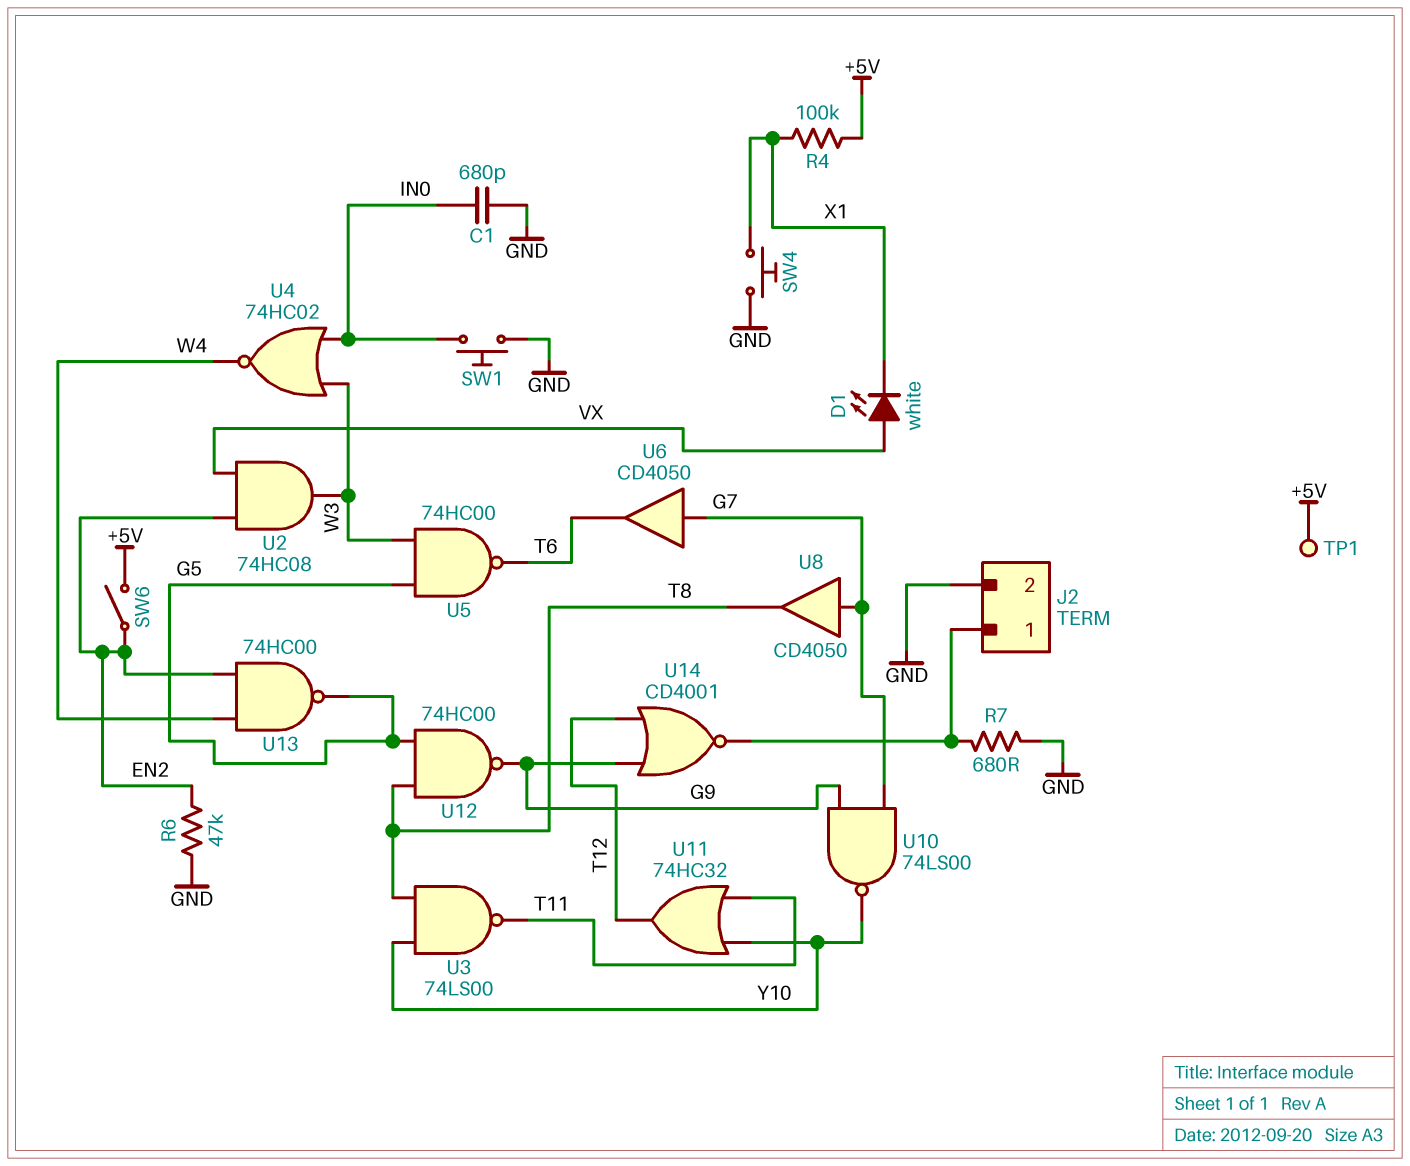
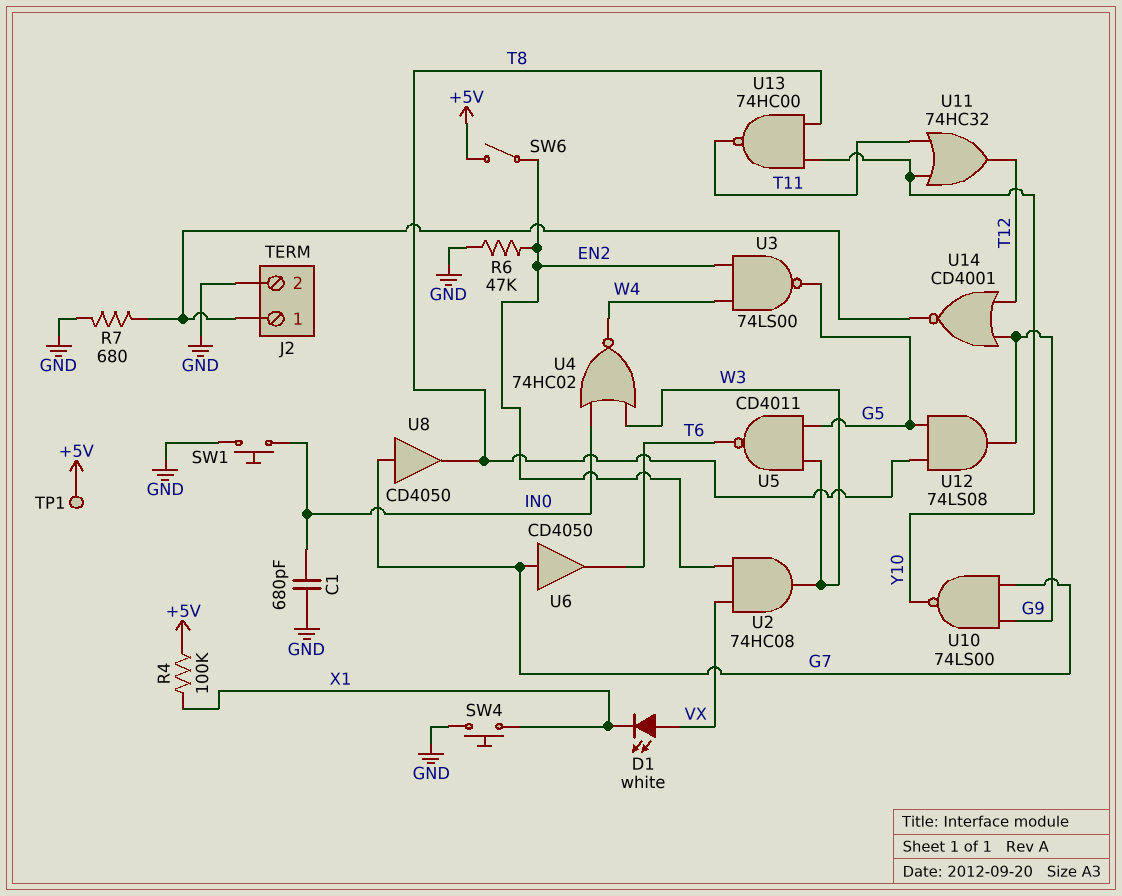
U3: NAND 74LS00 (in T8, in Y10, out T11) -> NAND 74LS00 (in EN2, in W4, out G5)
U5: NAND 74HC00 (in G5, in W3, out T6) -> NAND CD4011 (in G5, in W3, out T6)
U12: NAND 74HC00 (in G5, in T8, out G9) -> AND 74LS08 (in G5, in T8, out G9)
U13: NAND 74HC00 (in EN2, in W4, out G5) -> NAND 74HC00 (in T8, in Y10, out T11)

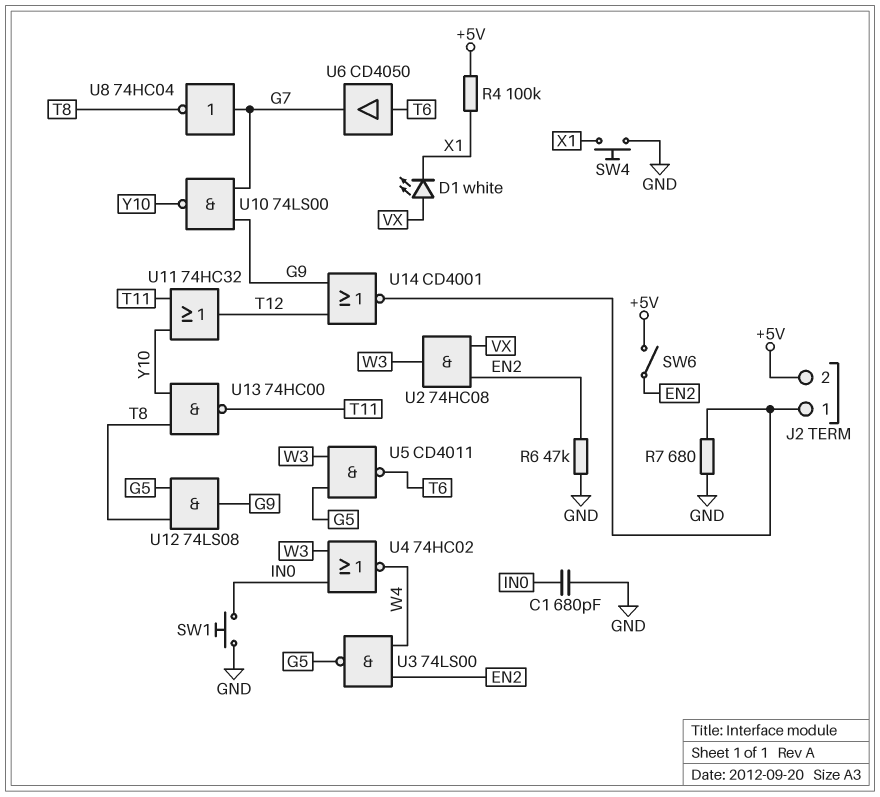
J2 pin 2: GND -> +5V
TP1: test point (+5V) -> none
U6: buffer CD4050 (in G7, out T6) -> buffer CD4050 (in T6, out G7)
U8: buffer CD4050 (in G7, out T8) -> NOT 74HC04 (in G7, out T8)

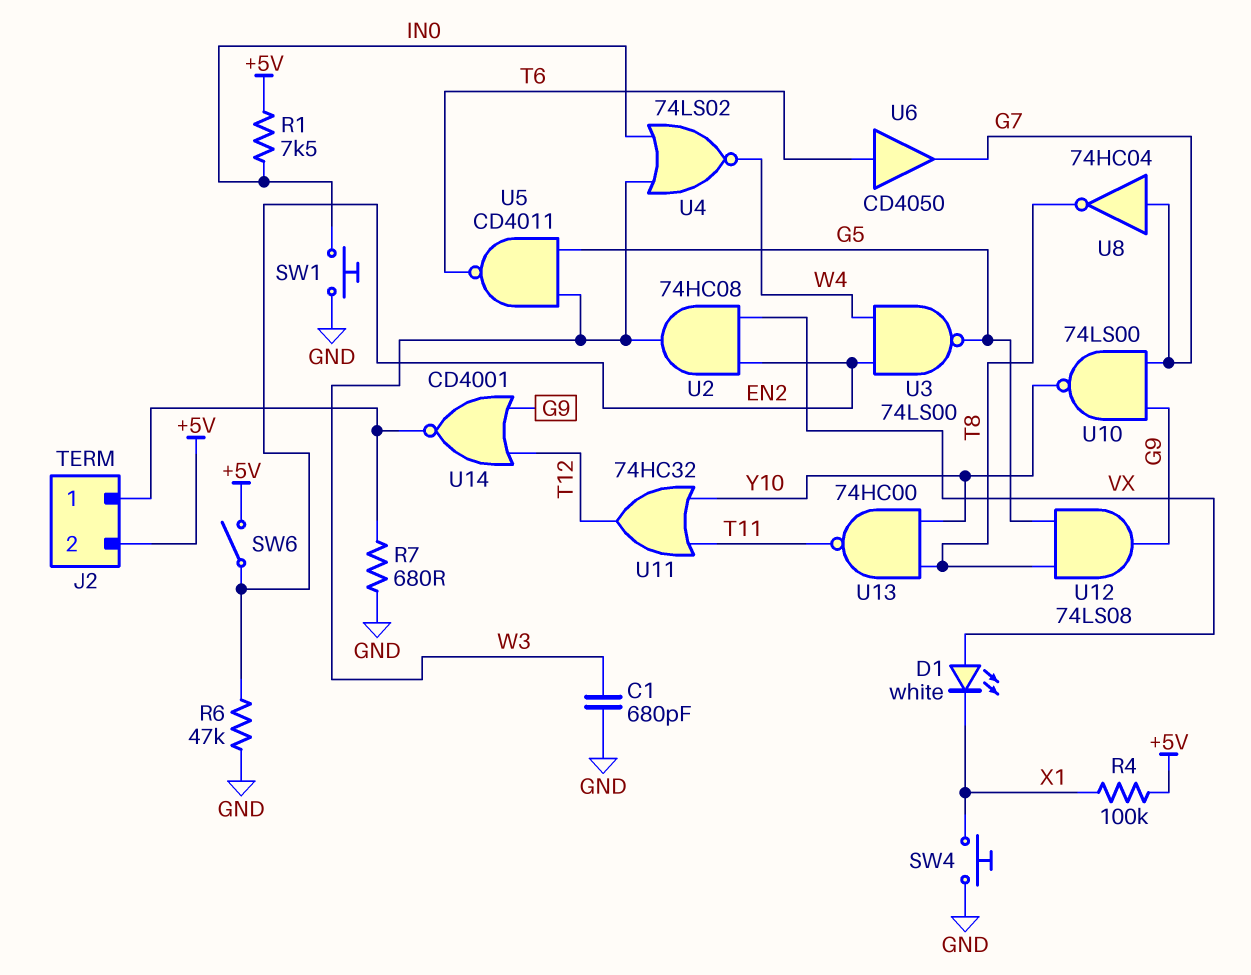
C1: 680pF (GND, IN0) -> 680pF (GND, W3)
R1: none -> 7.5k (+5V, IN0)
U4: NOR 74HC02 (in IN0, in W3, out W4) -> NOR 74LS02 (in IN0, in W3, out W4)

